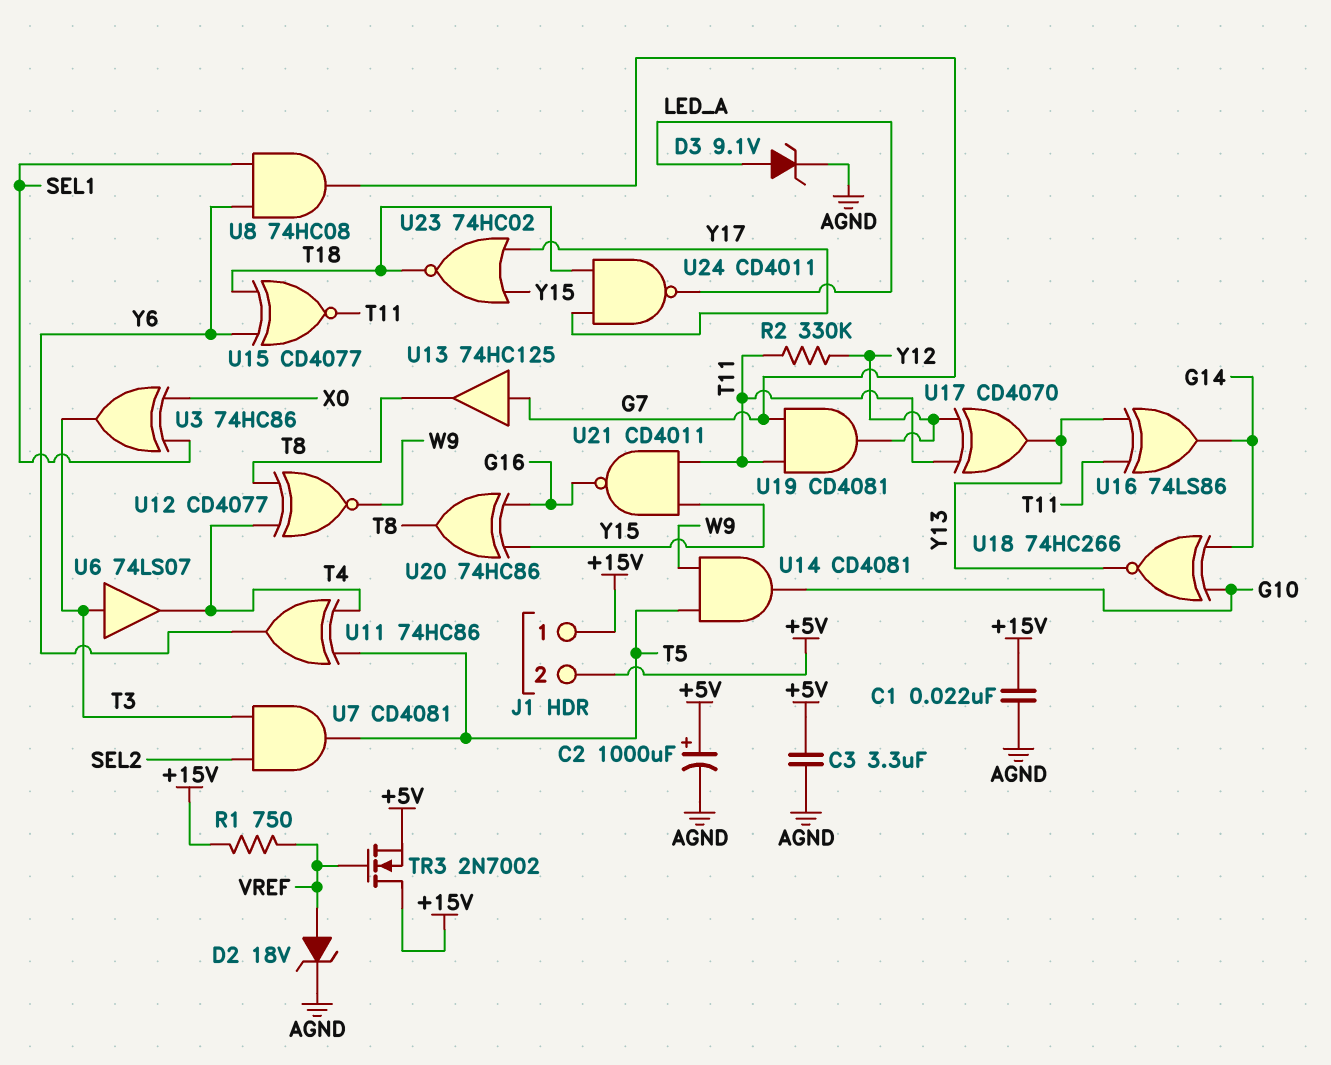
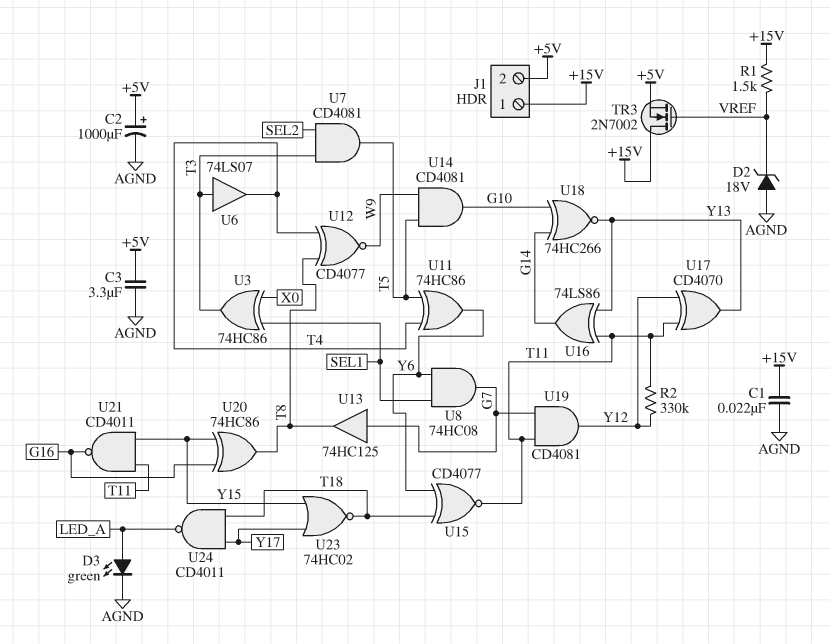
D2: zener 18V (A VREF, K AGND) -> zener 18V (A AGND, K VREF)
D3: zener 9.1V (A LED_A, K AGND) -> LED green (A LED_A, K AGND)
R1: 750 (+15V, VREF) -> 1.5k (+15V, VREF)

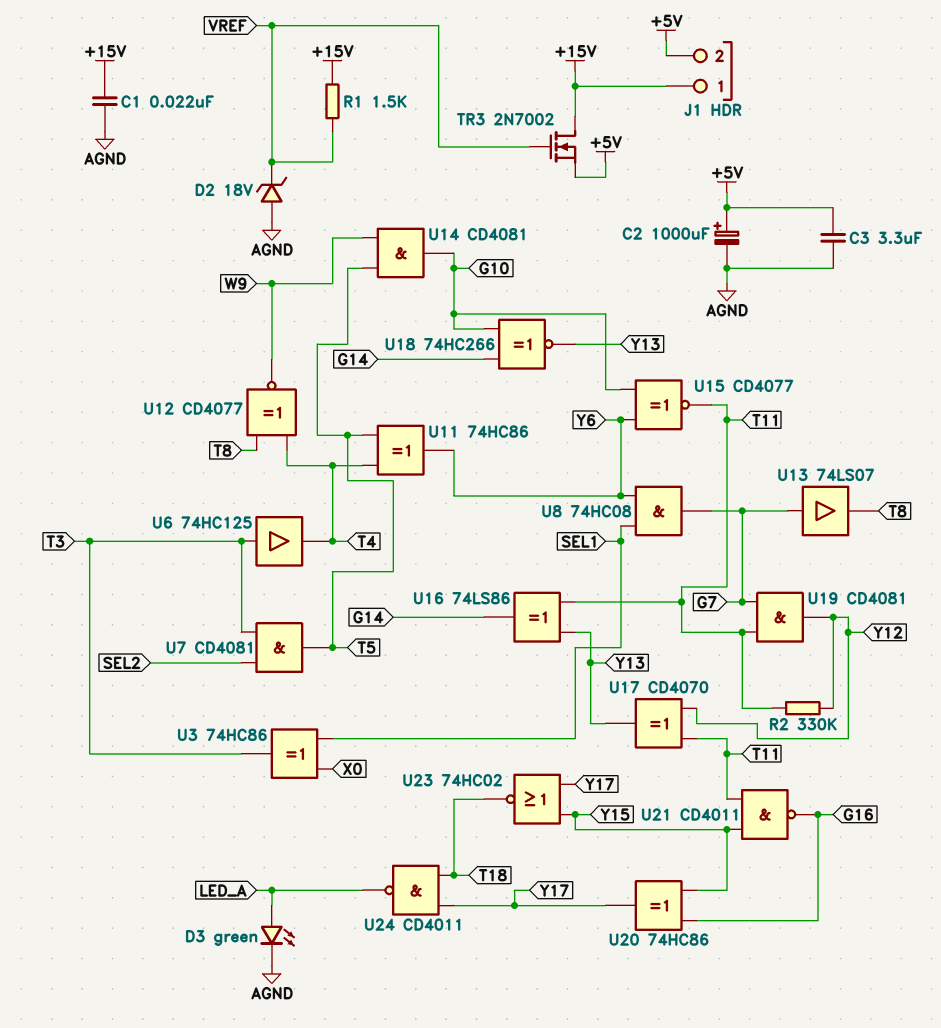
U6: buffer 74LS07 (in T3, out T4) -> buffer 74HC125 (in T3, out T4)
U13: buffer 74HC125 (in G7, out T8) -> buffer 74LS07 (in G7, out T8)
U15: XNOR CD4077 (in T18, in Y6, out T11) -> XNOR CD4077 (in G10, in Y6, out T11)
U20: XOR 74HC86 (in G16, in Y15, out T8) -> XOR 74HC86 (in G16, in Y15, out Y17)

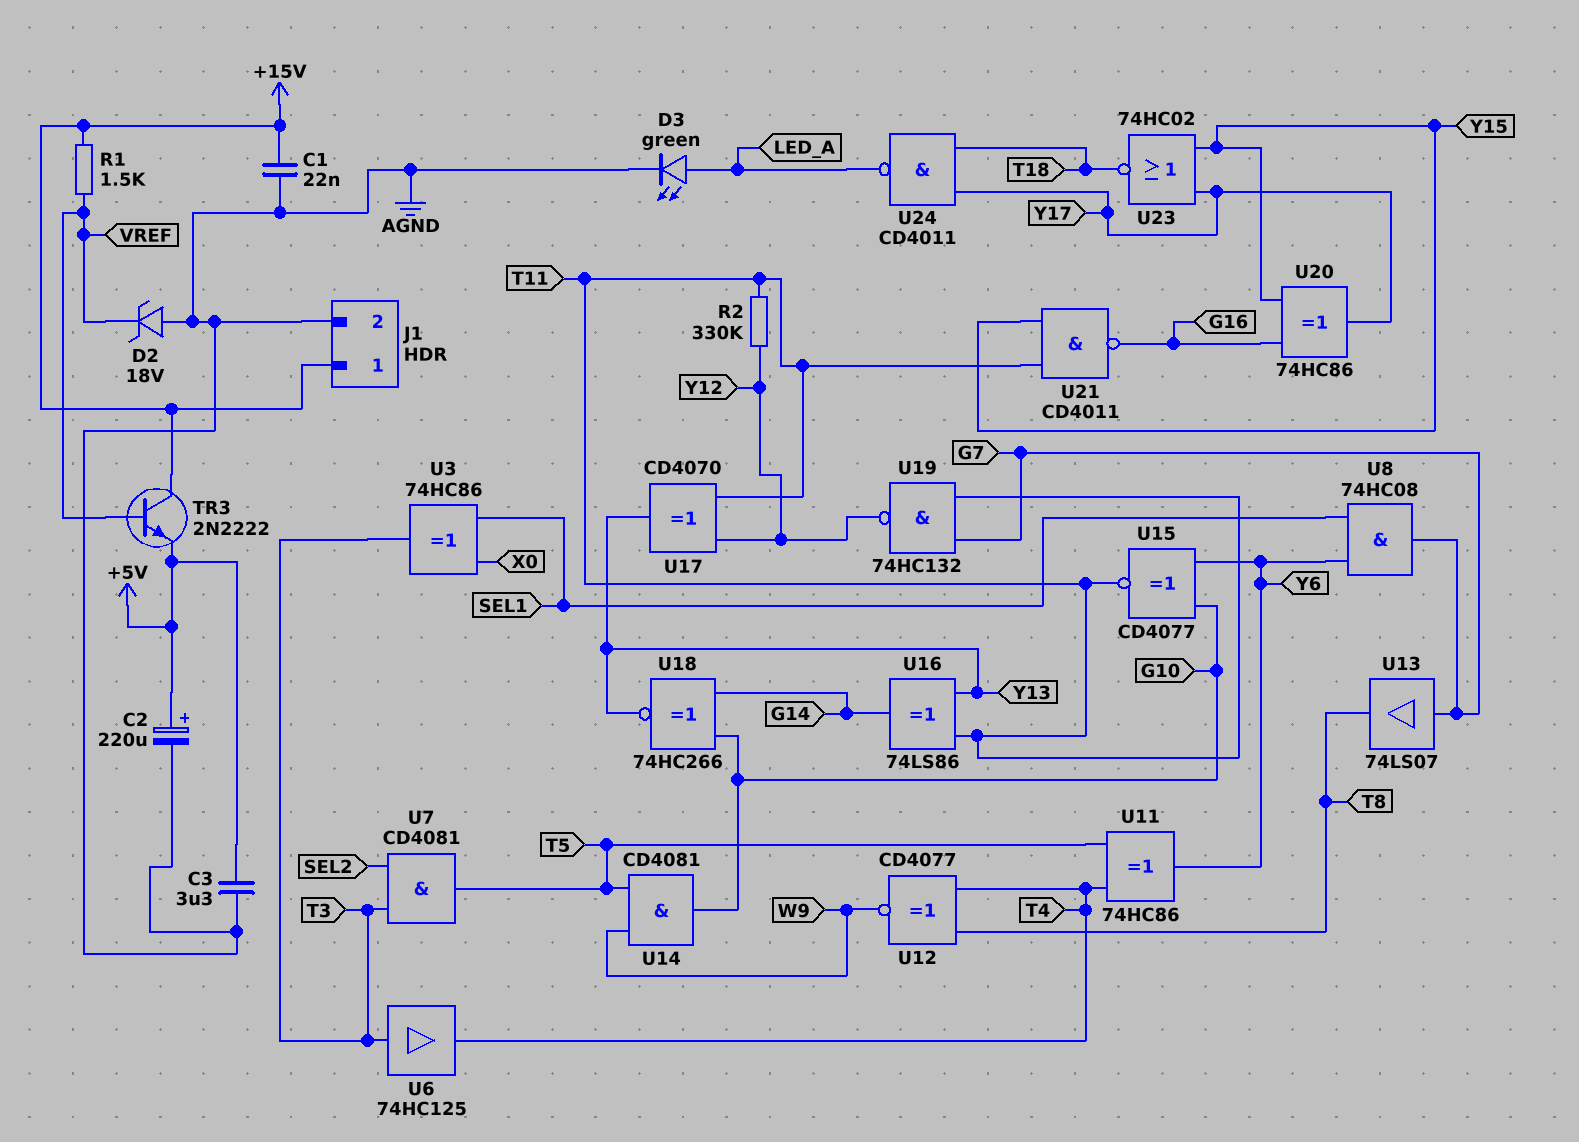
C2: 1000uF (plus +5V, minus AGND) -> 220uF (plus +5V, minus AGND)
J1 pin 2: +5V -> AGND
TR3: NMOS 2N7002 (G VREF, D +15V, S +5V) -> NPN 2N2222 (B VREF, C +15V, E +5V)
U19: AND CD4081 (in G7, in T11, out Y12) -> NAND 74HC132 (in G7, in T11, out Y12)

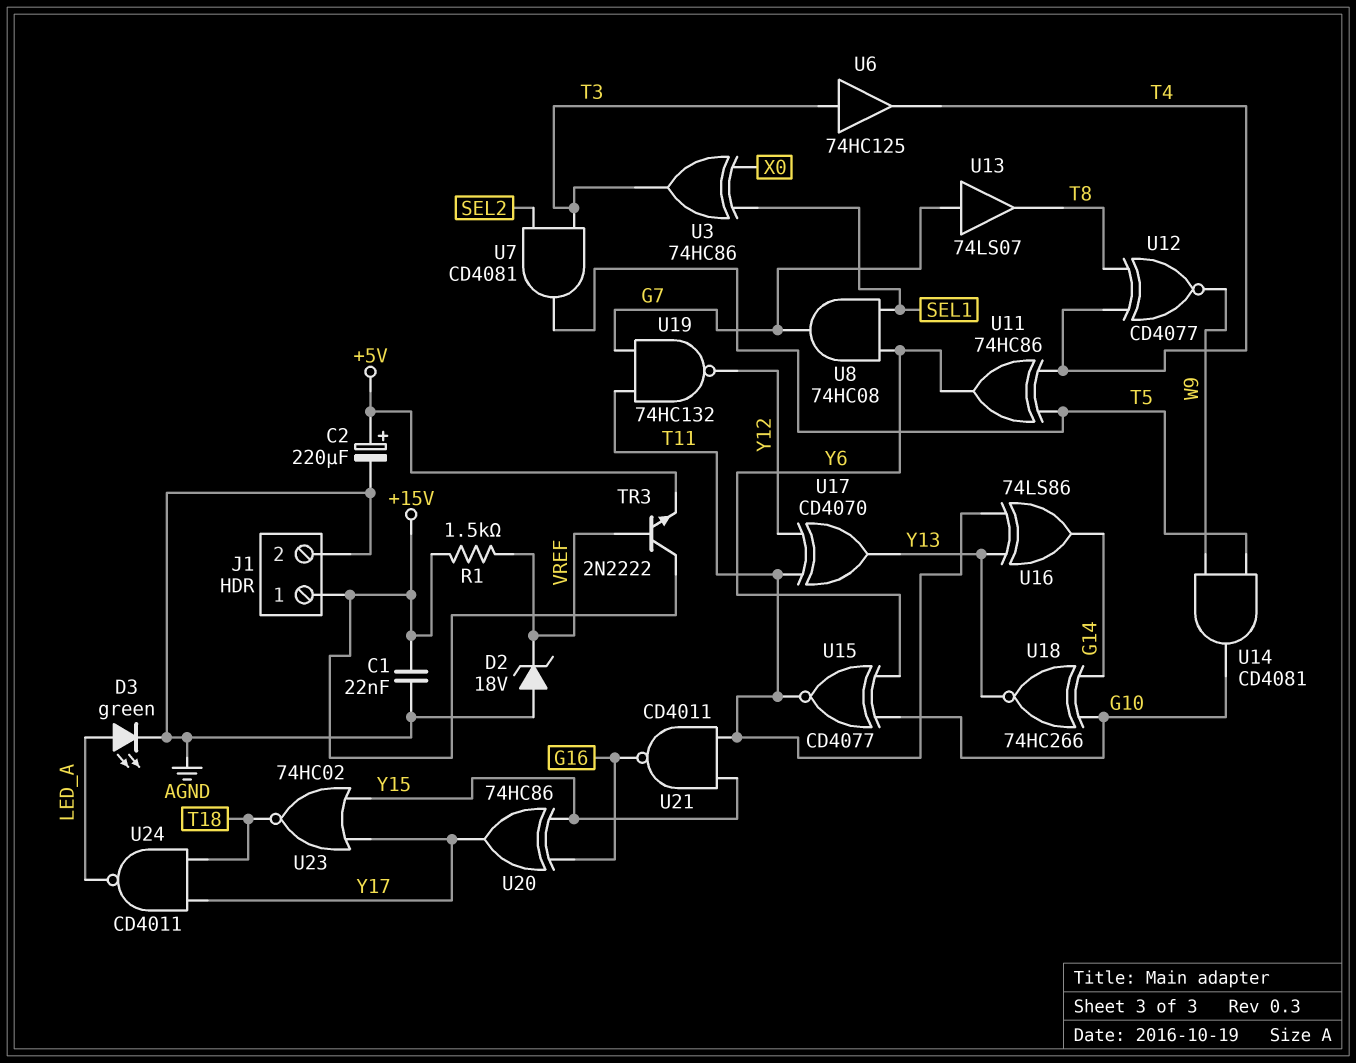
C3: 3.3uF (+5V, AGND) -> none
R2: 330k (T11, Y12) -> none

